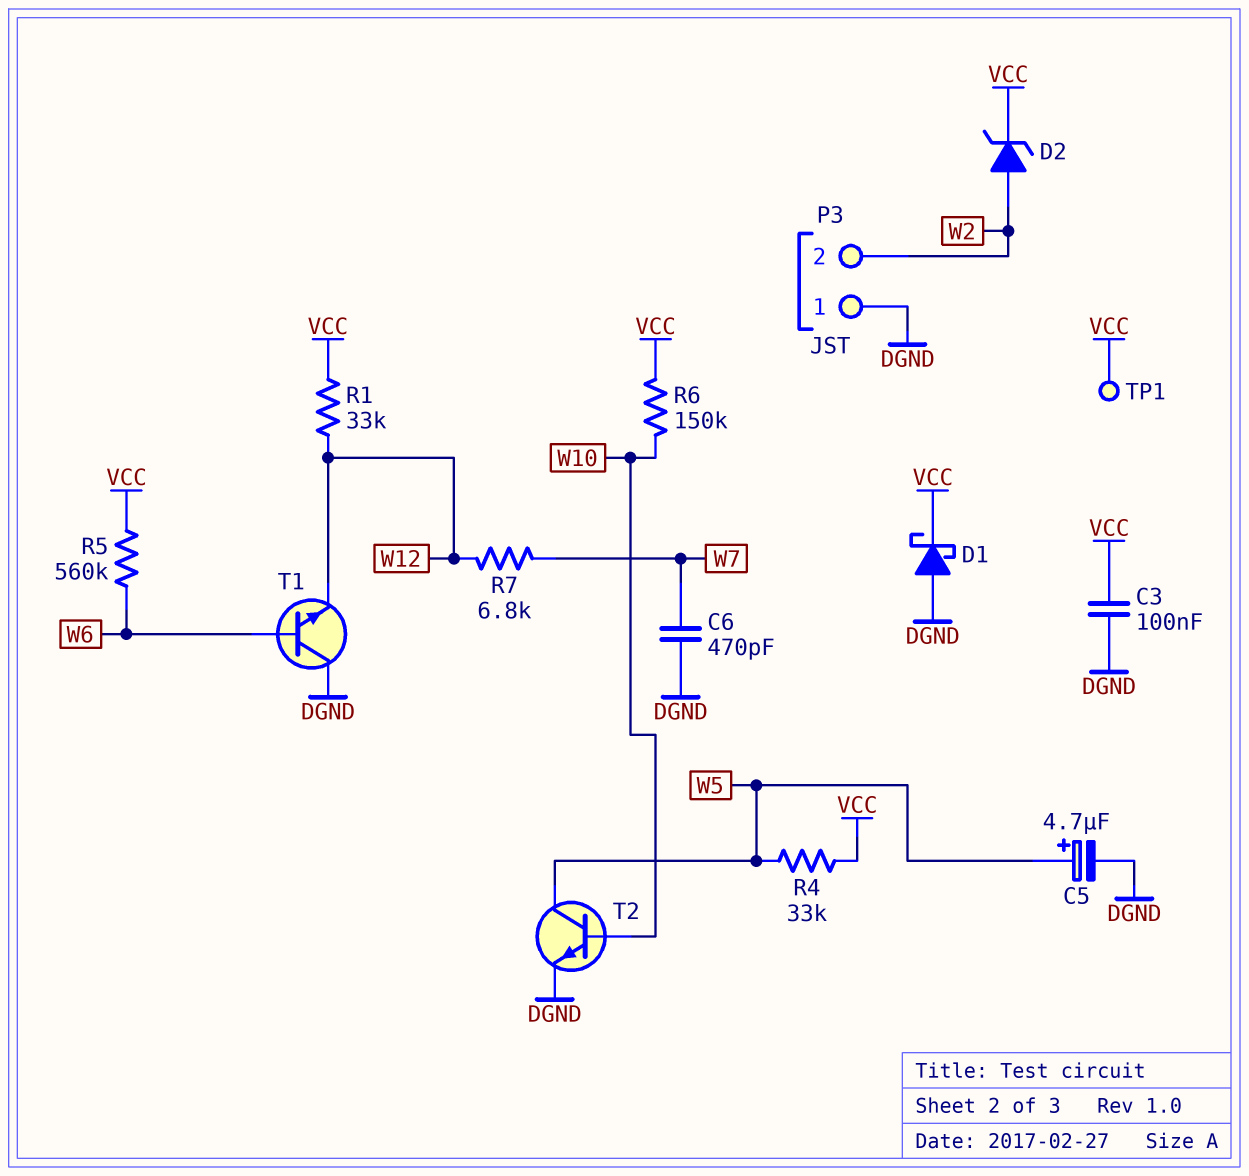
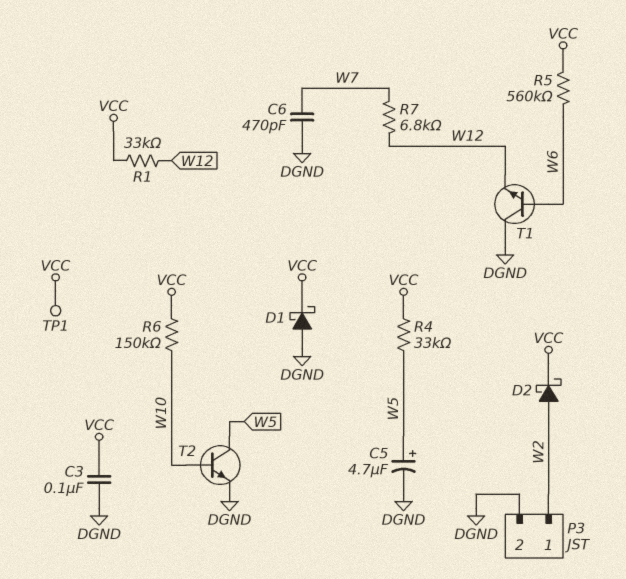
D2: zener (A W2, K VCC) -> schottky (A W2, K VCC)
P3 pin 1: DGND -> W2
P3 pin 2: W2 -> DGND

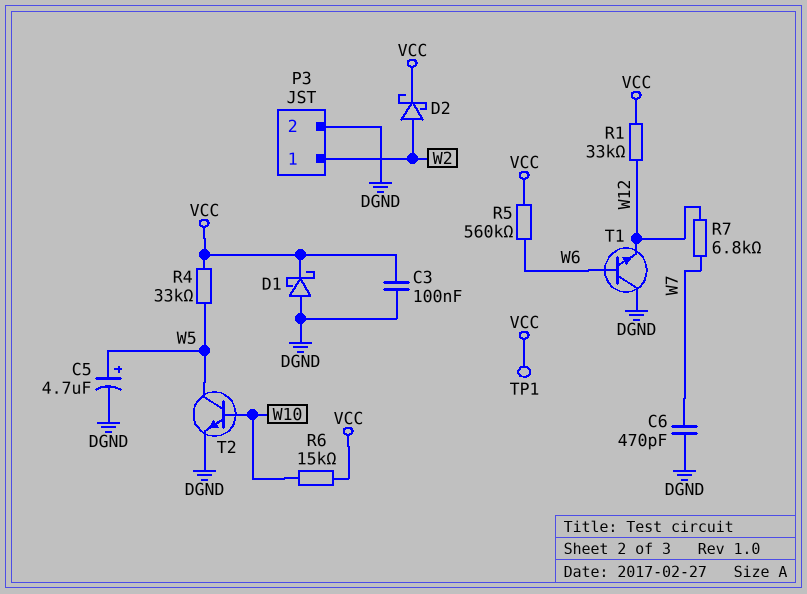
R6: 150k (VCC, W10) -> 15k (VCC, W10)

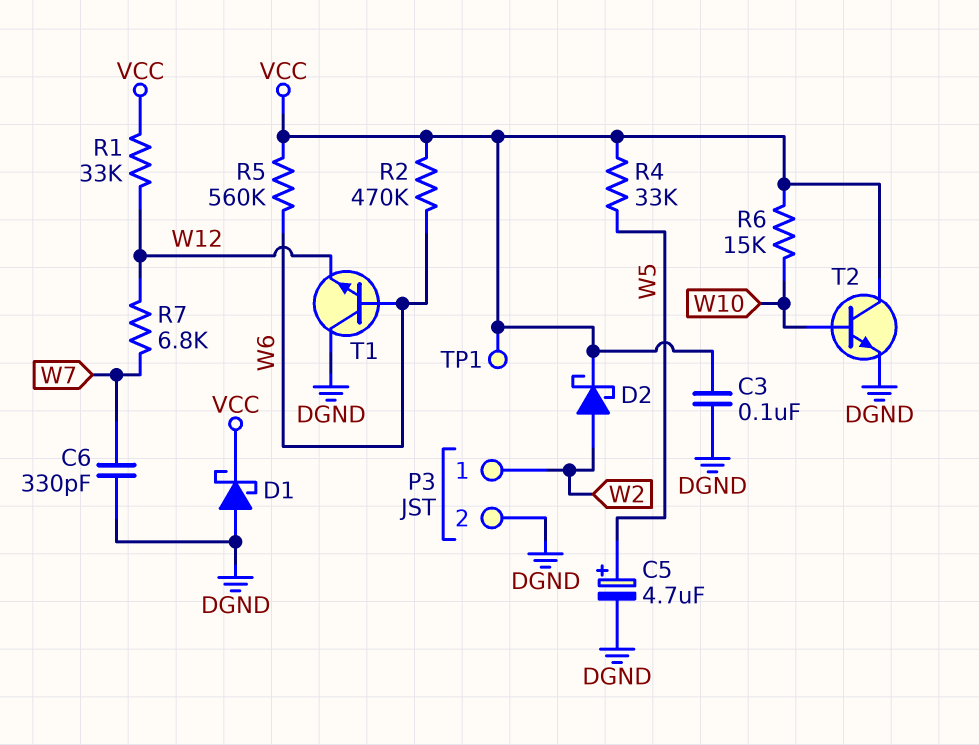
C6: 470pF (DGND, W7) -> 330pF (DGND, W7)
R2: none -> 470k (VCC, W6)
T2: NPN (B W10, C W5, E DGND) -> NPN (B W10, C VCC, E DGND)

